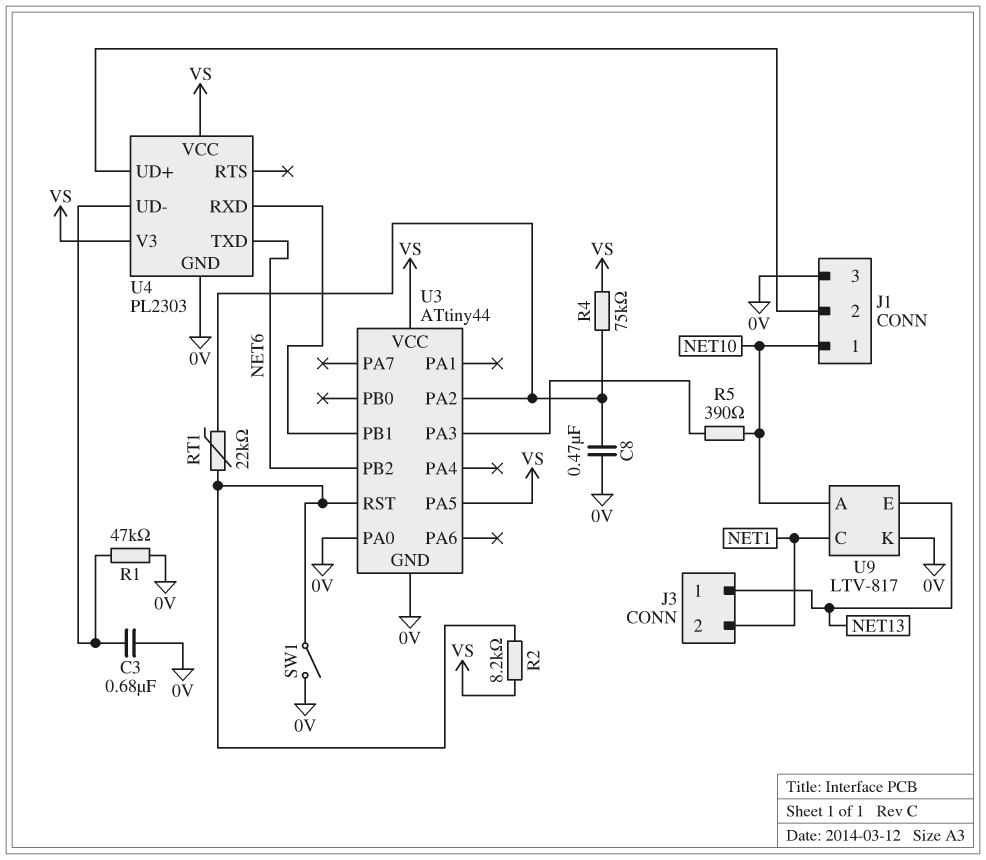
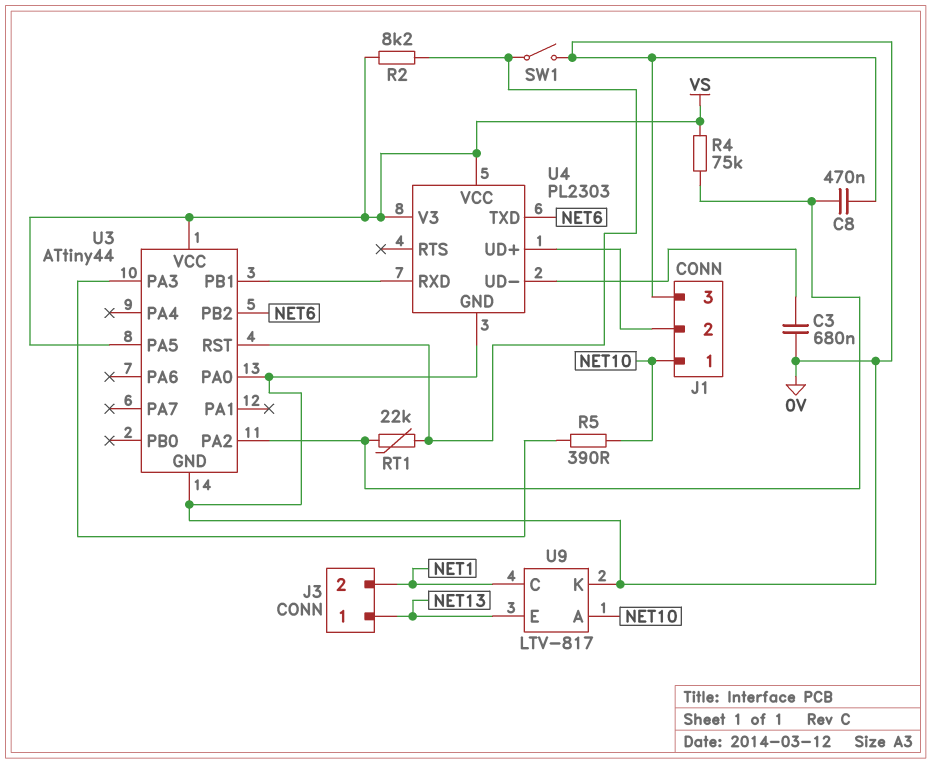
R1: 47k (0V, U4/UD-) -> none

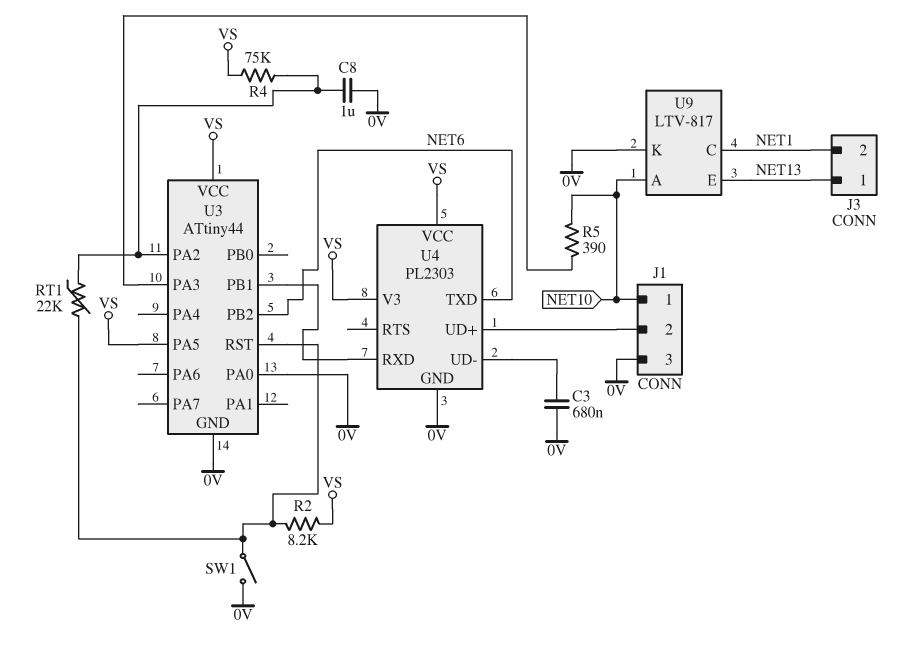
C8: 470nF (0V, U3/PA2) -> 1uF (0V, U3/PA2)

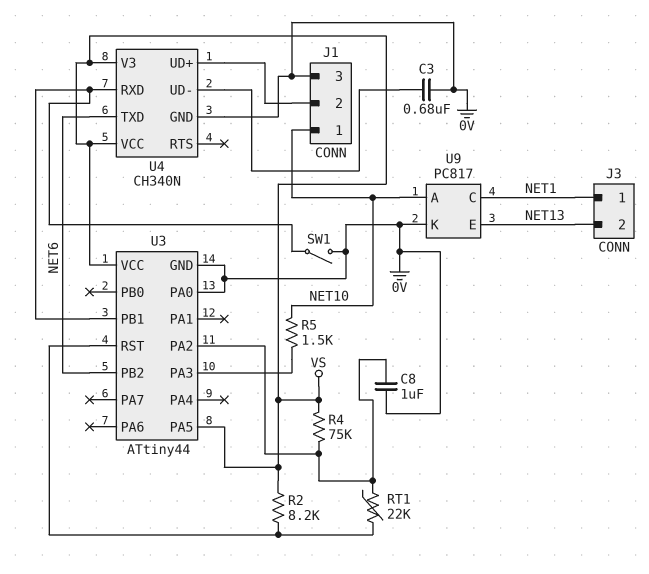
J3 pin 1: NET13 -> NET1
J3 pin 2: NET1 -> NET13
R5: 390 (NET10, U3/PA3) -> 1.5k (NET10, U3/PA3)
SW1: switch (0V, U3/RST) -> switch (0V, U3/PB1)
U4: PL2303 -> CH340N
U9: LTV-817 -> PC817

